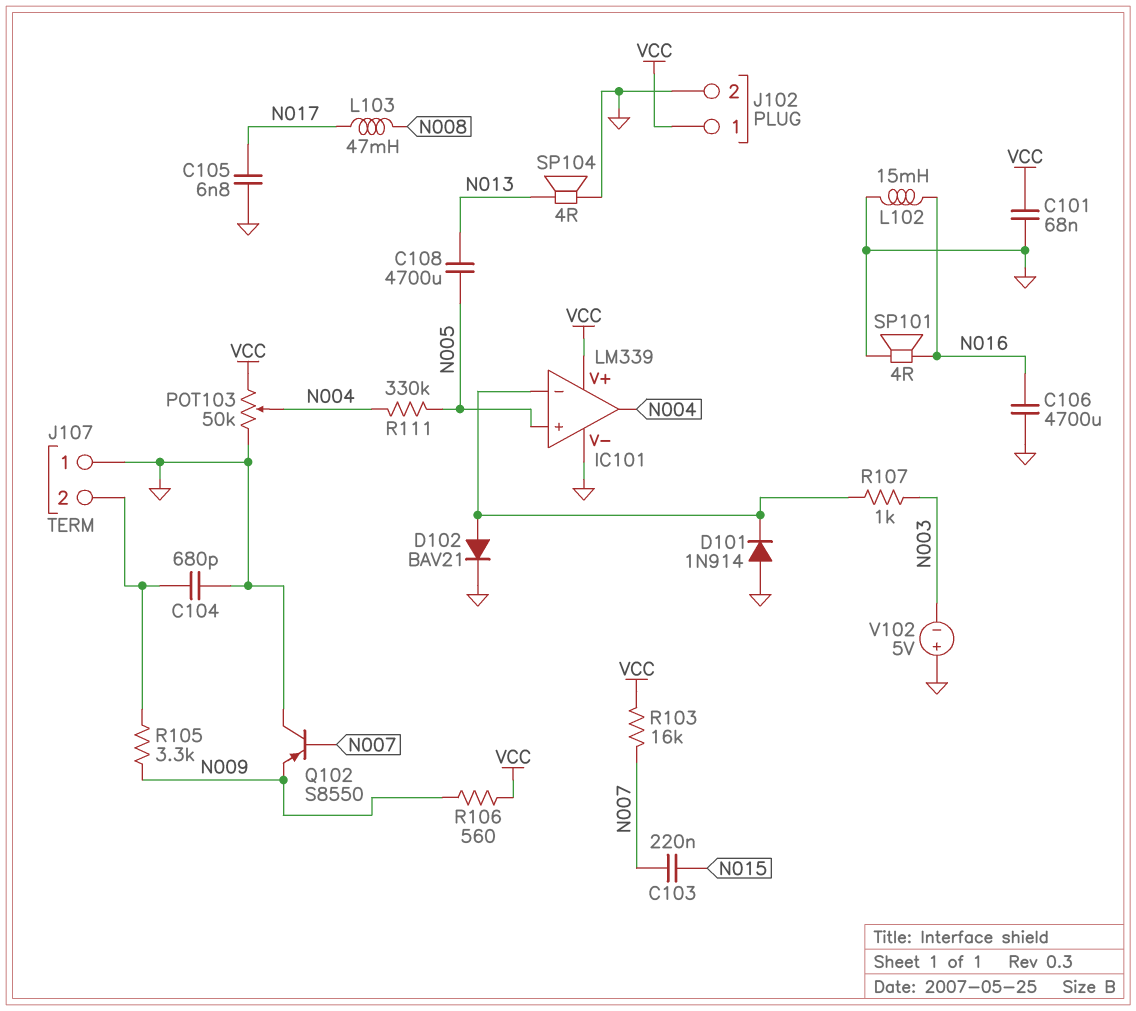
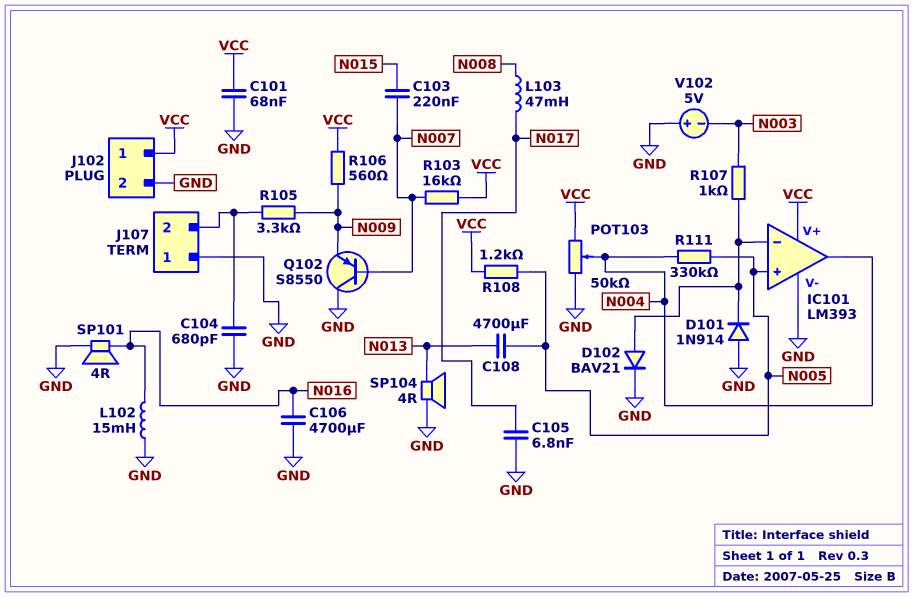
IC101: LM339 -> LM393
R108: none -> 1.2k (N005, VCC)

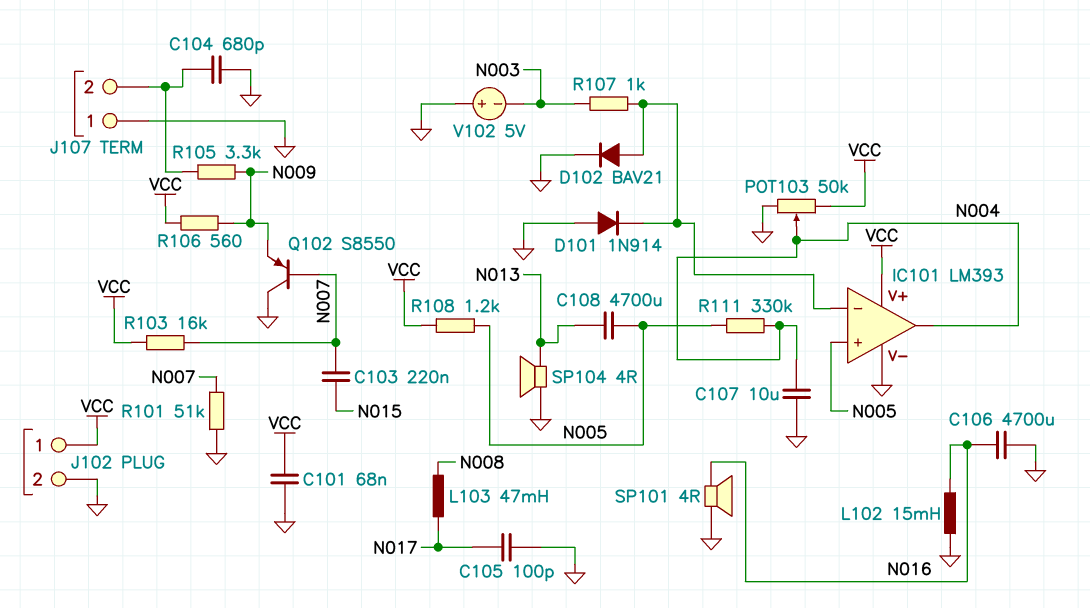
C105: 6.8nF (GND, N017) -> 100pF (GND, N017)
C107: none -> 10uF (GND, N004)
R101: none -> 51k (GND, N007)

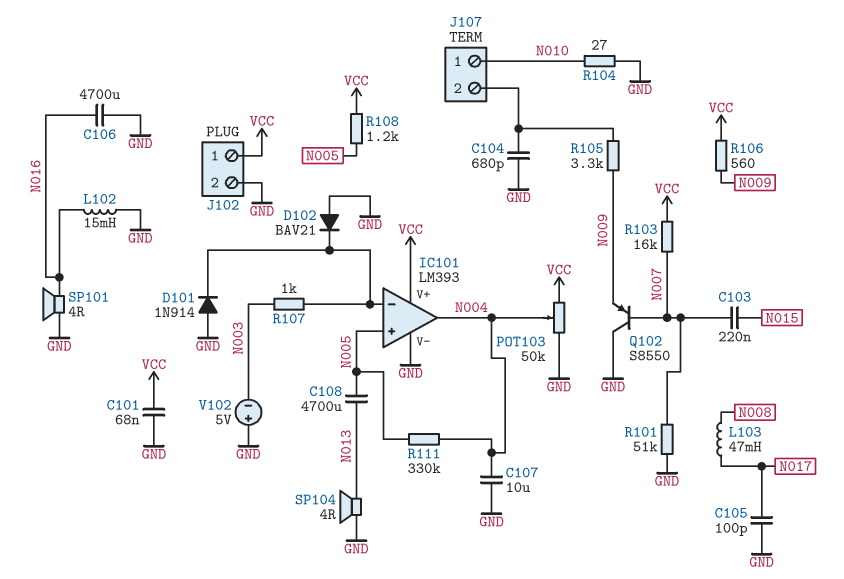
D102: diode BAV21 (A IC101/in-, K GND) -> diode BAV21 (A GND, K IC101/in-)
J107 pin 1: GND -> N010
R104: none -> 27 (GND, N010)

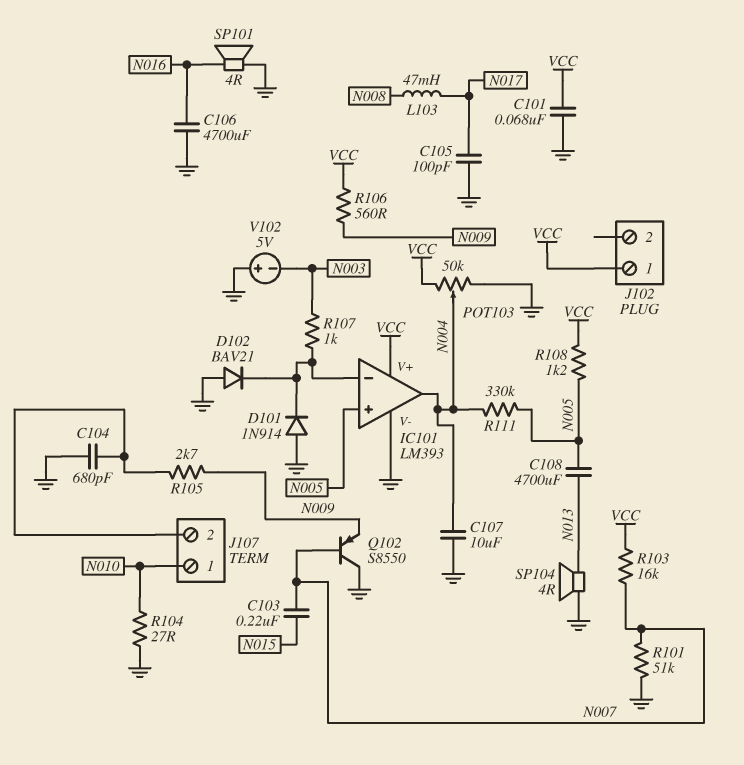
J102 pin 2: GND -> none
L102: 15mH (GND, N016) -> none
R105: 3.3k (J107/2, N009) -> 2.7k (J107/2, N009)

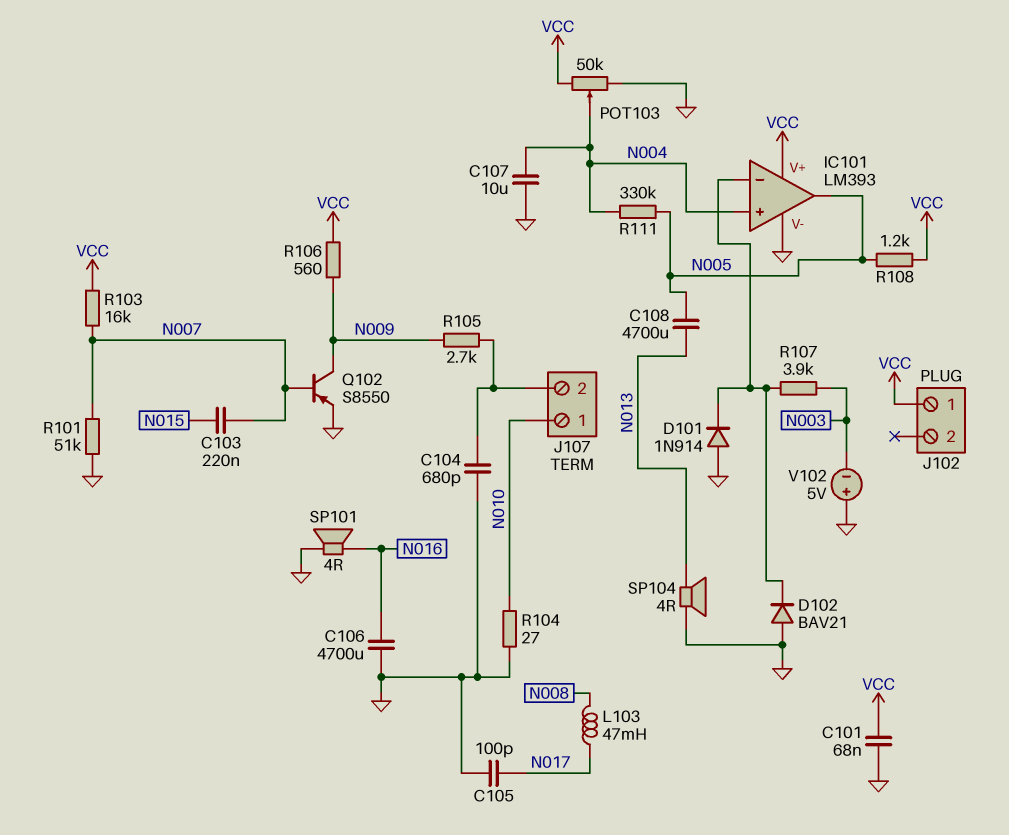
IC101 pin in+: N005 -> N004
IC101 pin out: N004 -> N005
Q102: PNP S8550 (B N007, C GND, E N009) -> PNP S8550 (B N007, C N009, E GND)
R107: 1k (IC101/in-, N003) -> 3.9k (IC101/in-, N003)

